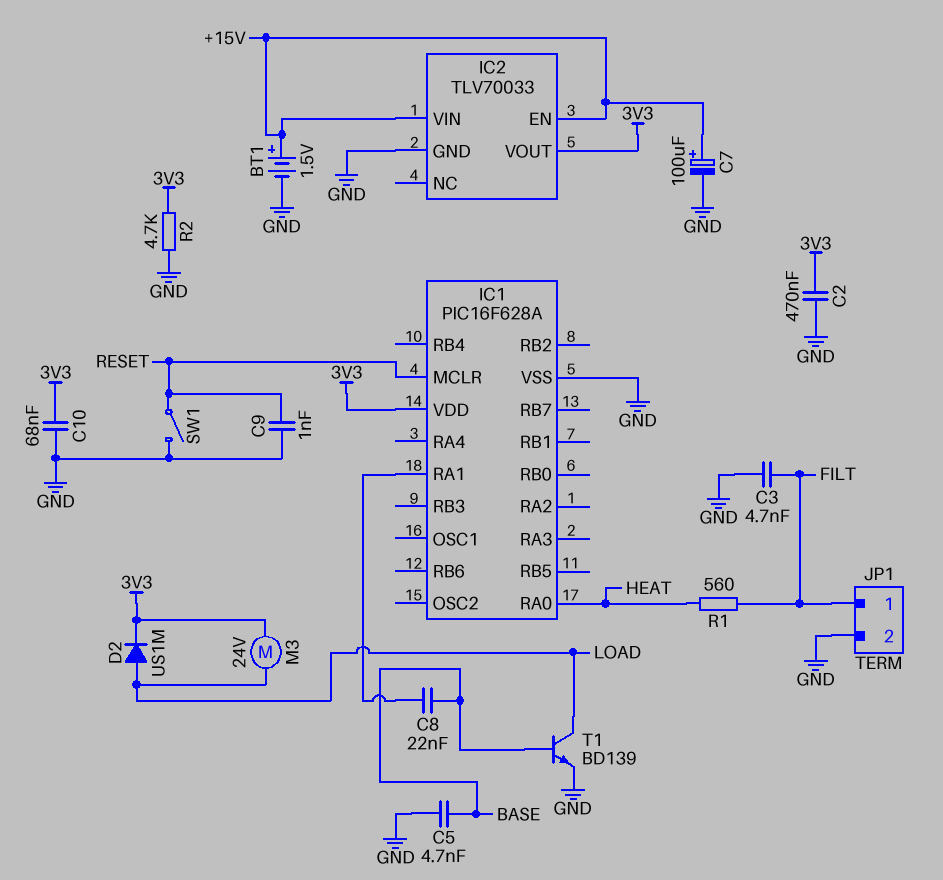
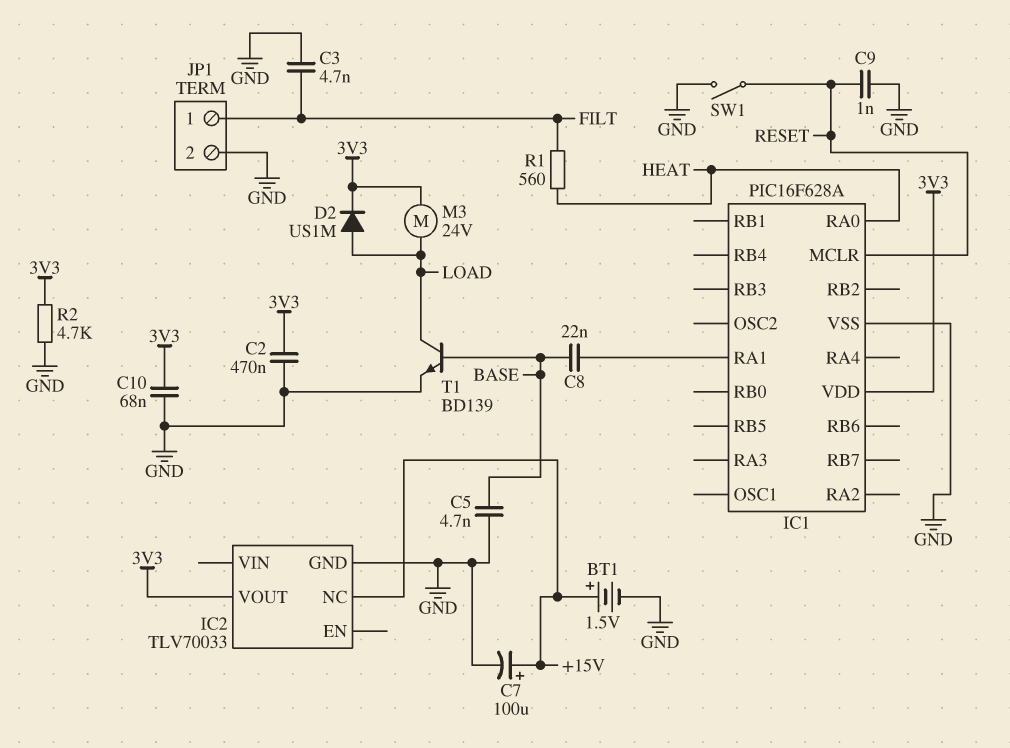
IC2 pin EN: +15V -> none
IC2 pin NC: none -> +15V
IC2 pin VIN: +15V -> none

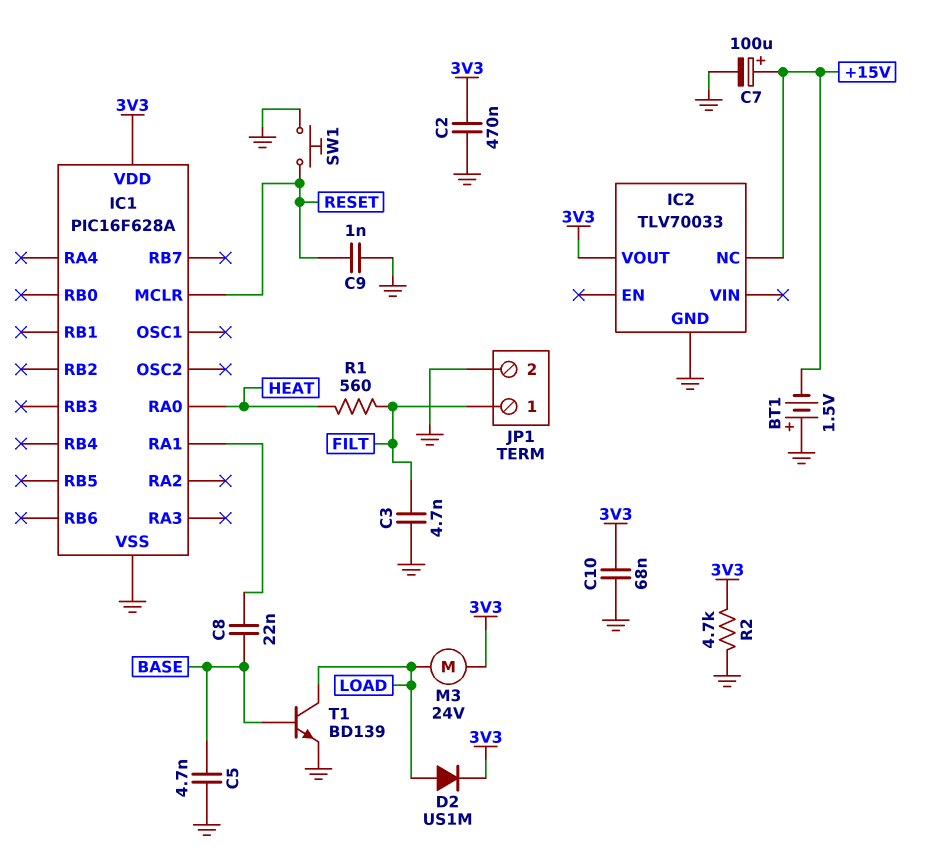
BT1: 1.5V (plus +15V, minus GND) -> 1.5V (plus GND, minus +15V)
SW1: switch (GND, RESET) -> button (GND, RESET)

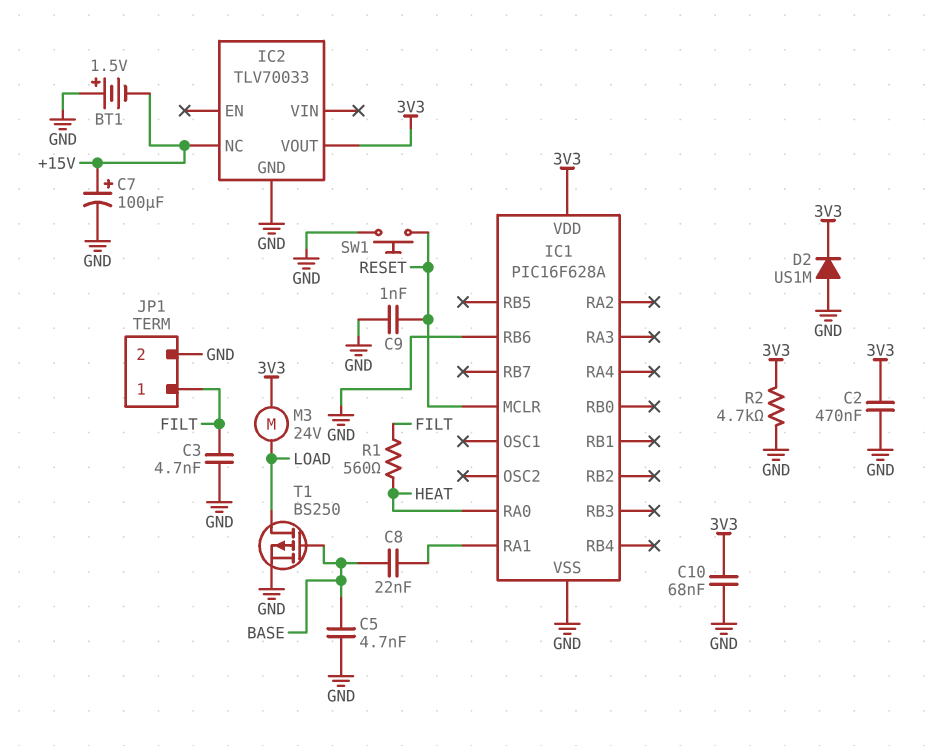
D2: diode US1M (A LOAD, K 3V3) -> diode US1M (A GND, K 3V3)
IC1 pin RB6: none -> GND
T1: NPN BD139 (B BASE, C LOAD, E GND) -> PMOS BS250 (G BASE, D LOAD, S GND)

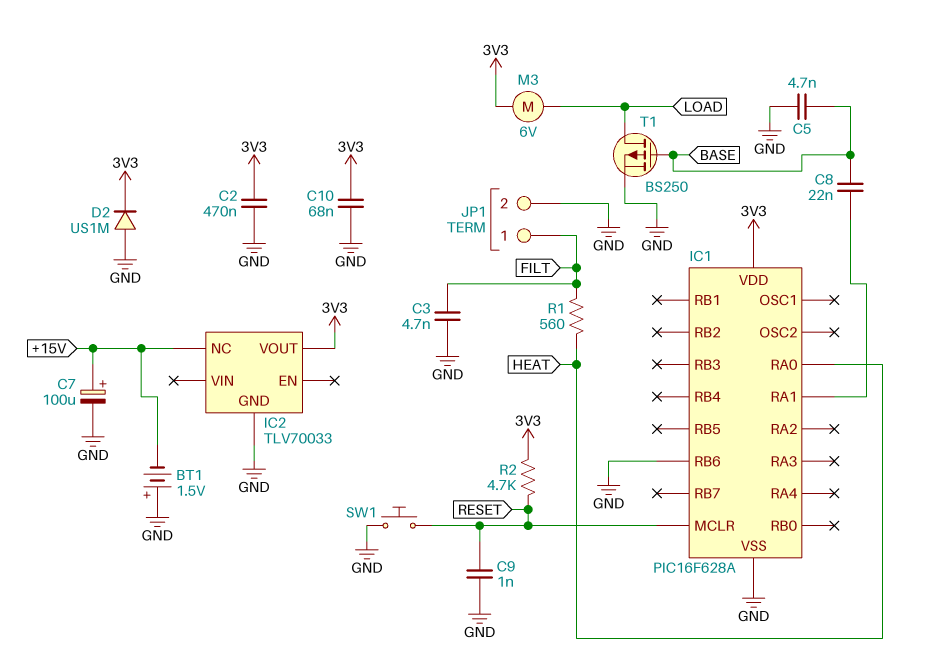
M3: motor 24V (3V3, LOAD) -> motor 6V (3V3, LOAD)
R2: 4.7k (3V3, GND) -> 4.7k (3V3, RESET)

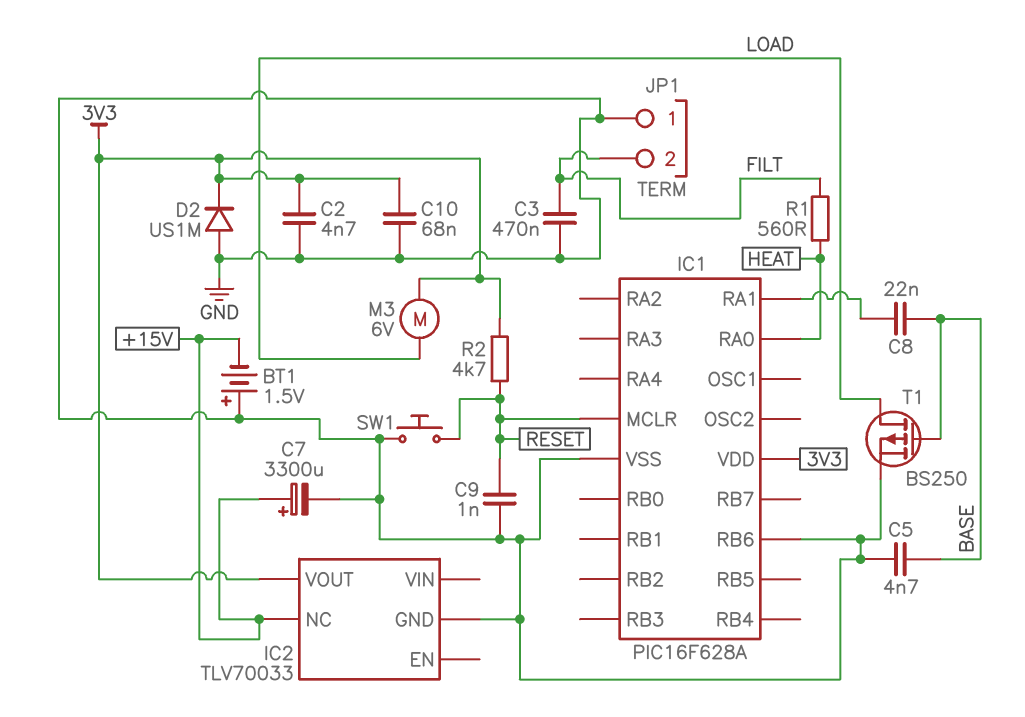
C2: 470nF (3V3, GND) -> 4.7nF (3V3, GND)
C3: 4.7nF (FILT, GND) -> 470nF (FILT, GND)
C7: 100uF (plus +15V, minus GND) -> 3300uF (plus +15V, minus GND)
JP1 pin 1: FILT -> GND
JP1 pin 2: GND -> FILT

